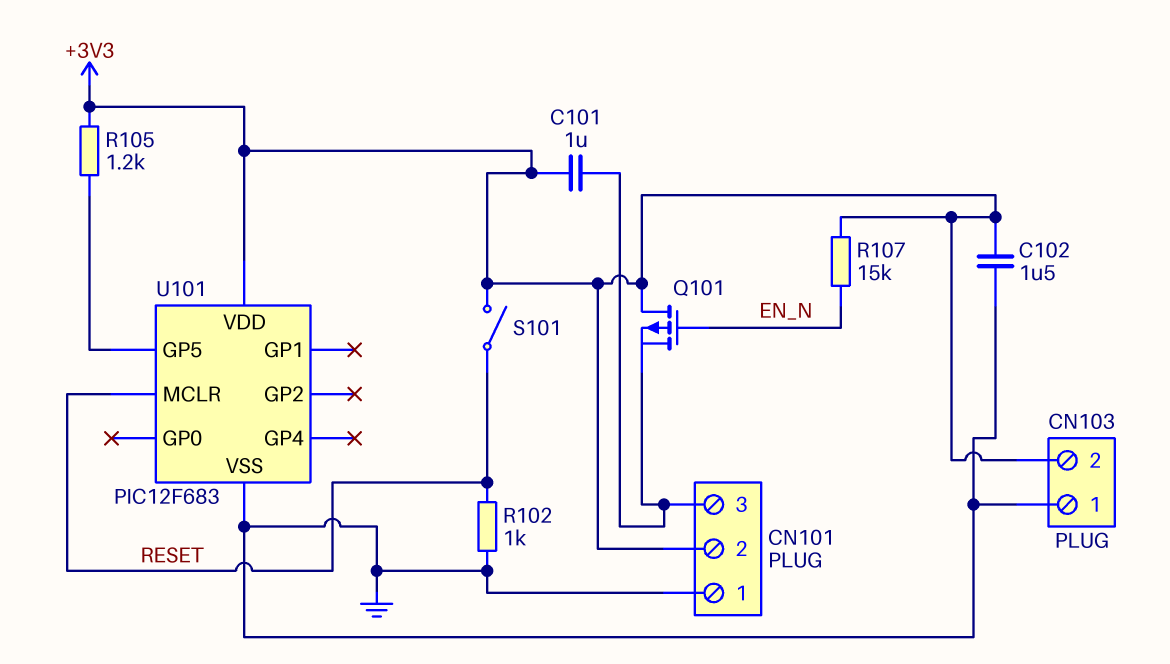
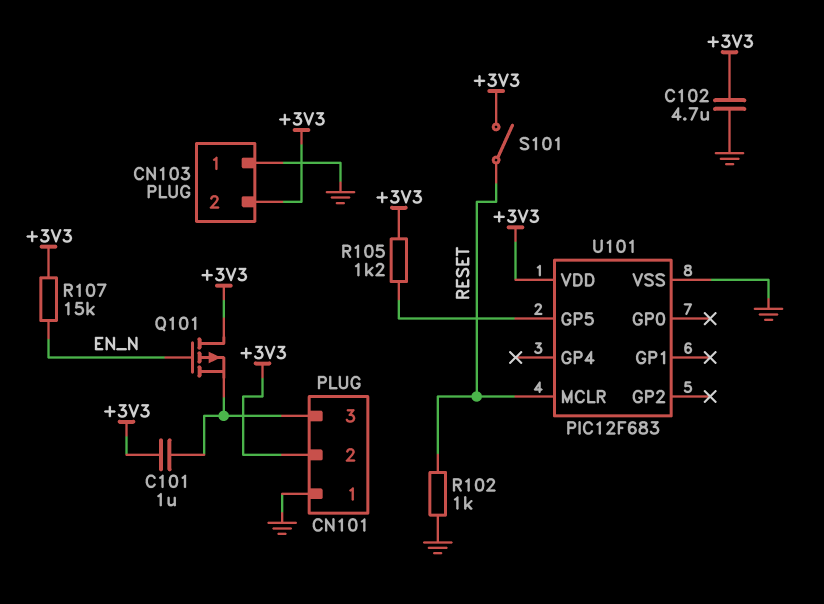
C102: 1.5uF (+3V3, GND) -> 4.7uF (+3V3, GND)

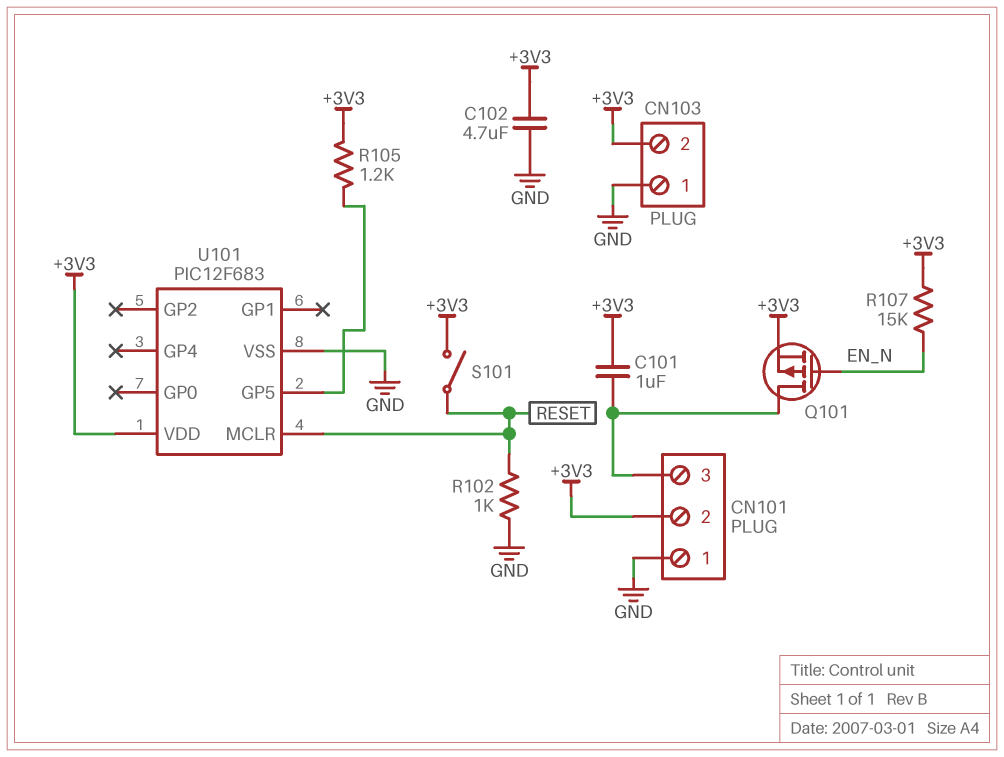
Q101: PMOS (G EN_N, D +3V3, S CN101/3) -> PMOS (G EN_N, D CN101/3, S +3V3)

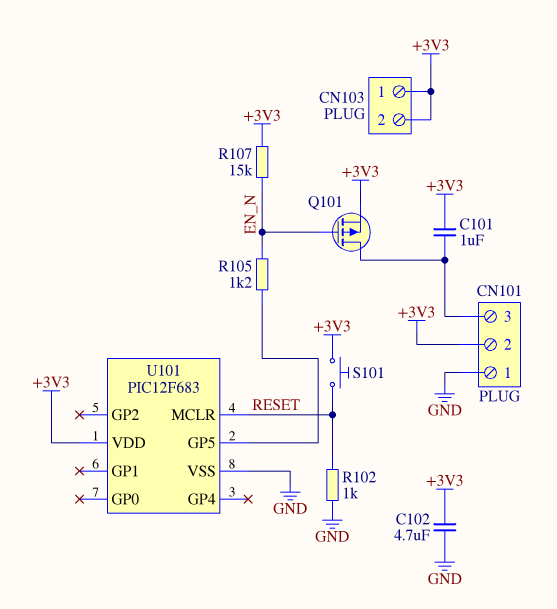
CN103 pin 1: GND -> +3V3
R105: 1.2k (+3V3, U101/GP5) -> 1.2k (EN_N, U101/GP5)
S101: switch (+3V3, RESET) -> button (+3V3, RESET)

